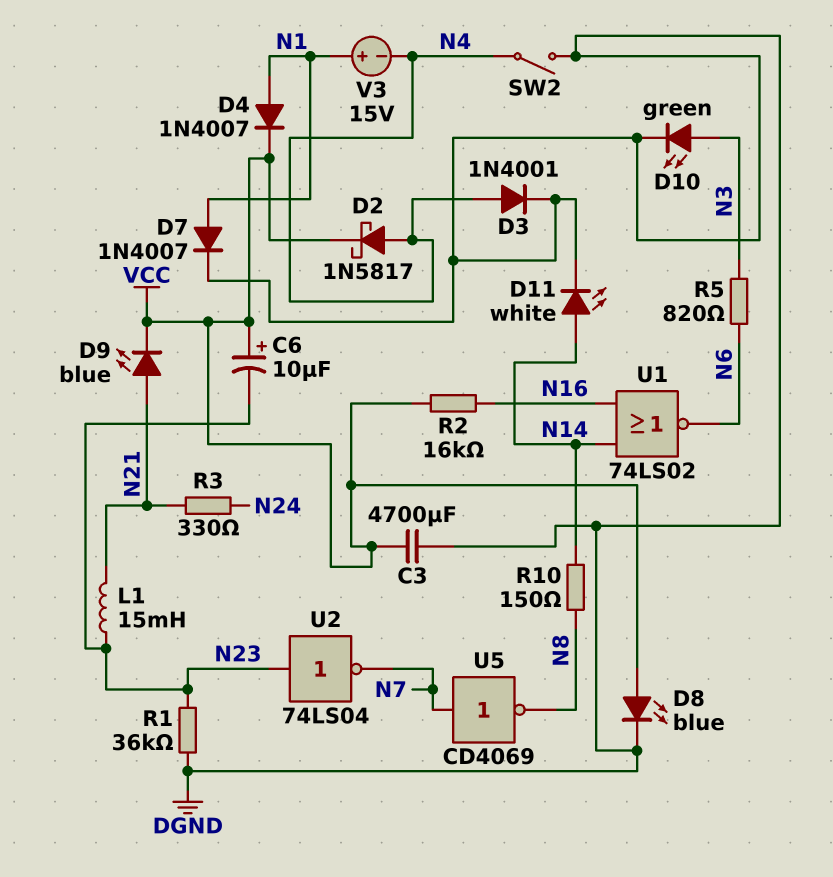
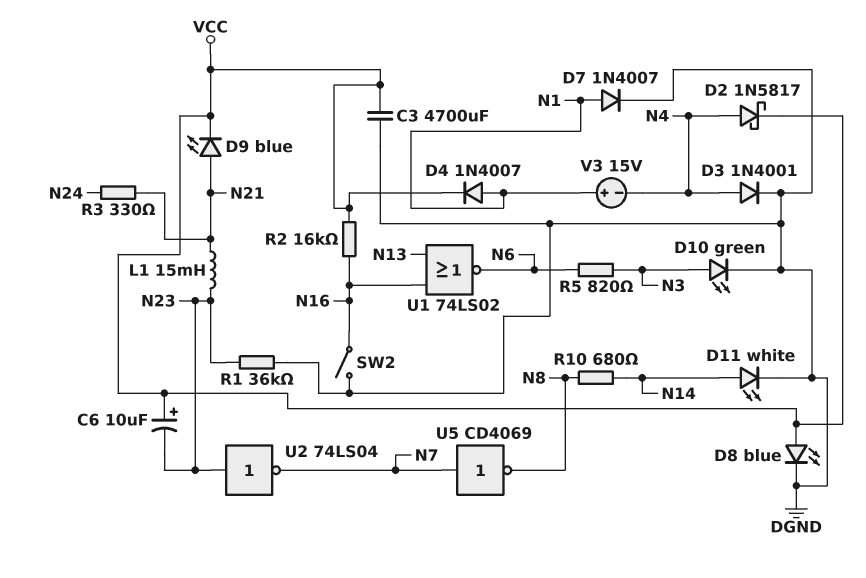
R10: 150 (N8, N14) -> 680 (N8, N14)
SW2: switch (DGND, N4) -> switch (DGND, N16)
U1: NOR 74LS02 (in N14, in N16, out N6) -> NOR 74LS02 (in N13, in N16, out N6)

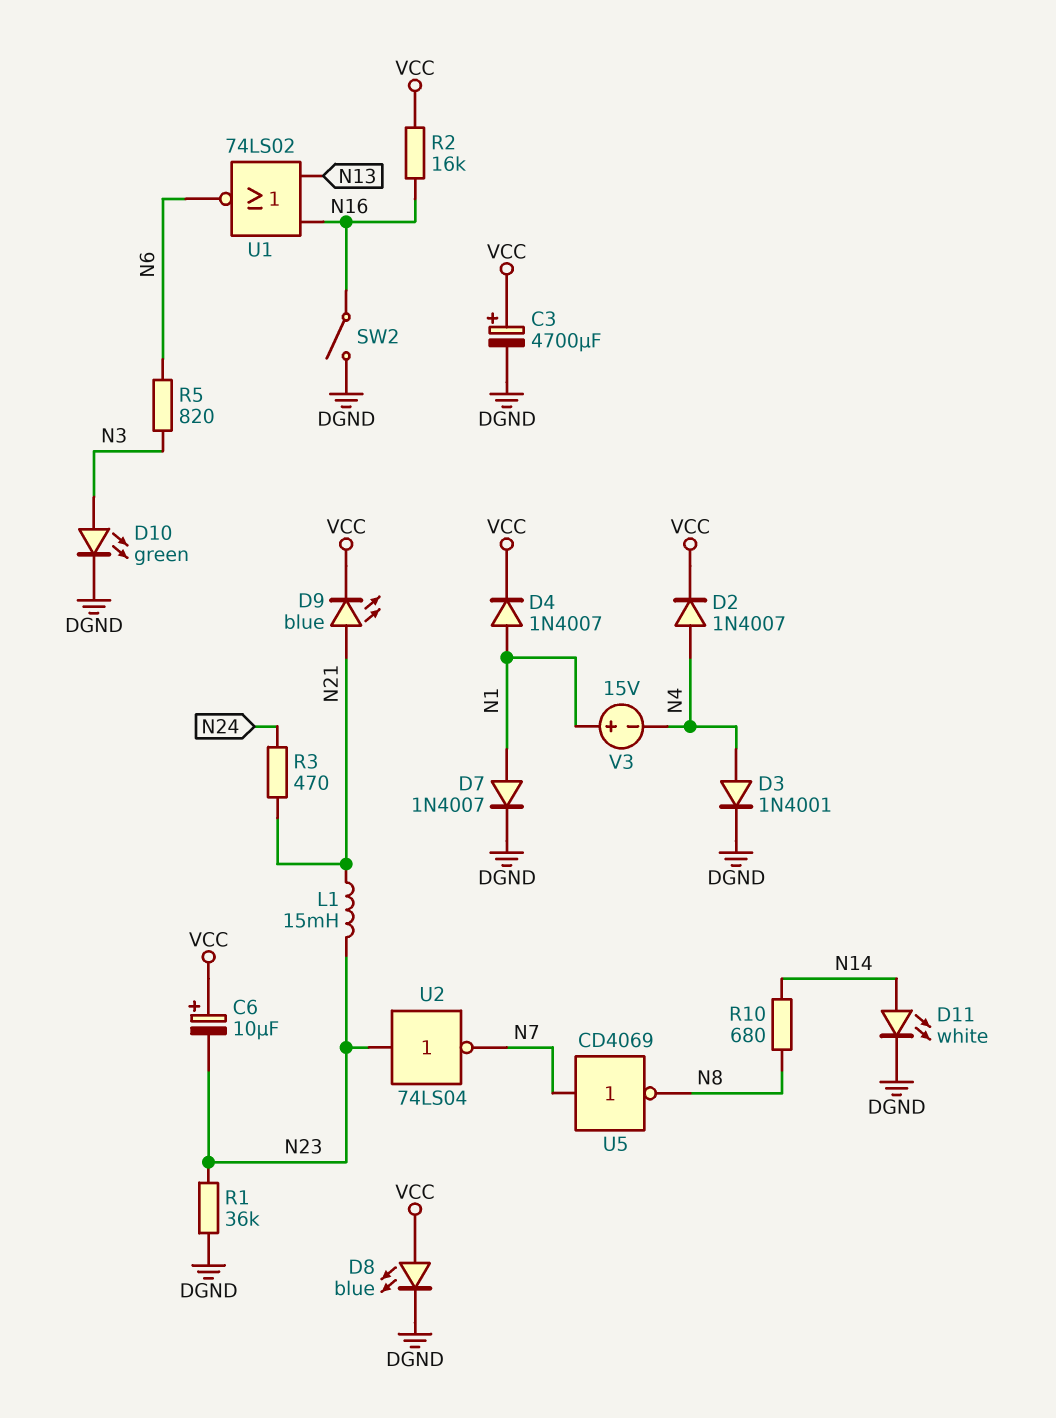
C3: 4700uF (DGND, VCC) -> 4700uF (plus VCC, minus DGND)
D2: schottky 1N5817 (A N4, K VCC) -> diode 1N4007 (A N4, K VCC)
R3: 330 (N21, N24) -> 470 (N21, N24)

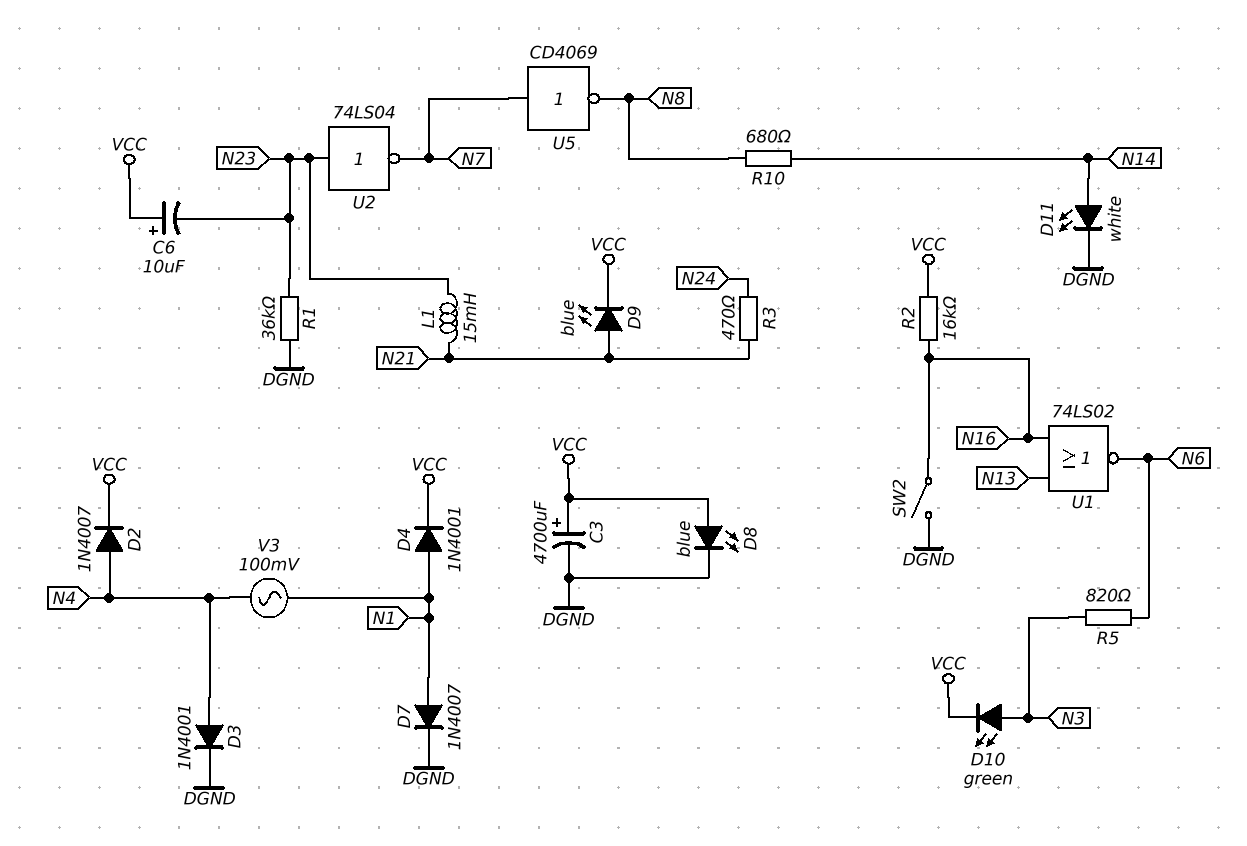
D4: diode 1N4007 (A N1, K VCC) -> diode 1N4001 (A N1, K VCC)
D10: LED green (A N3, K DGND) -> LED green (A N3, K VCC)
V3: 15V (plus N1, minus N4) -> AC 100mV (N1, N4)

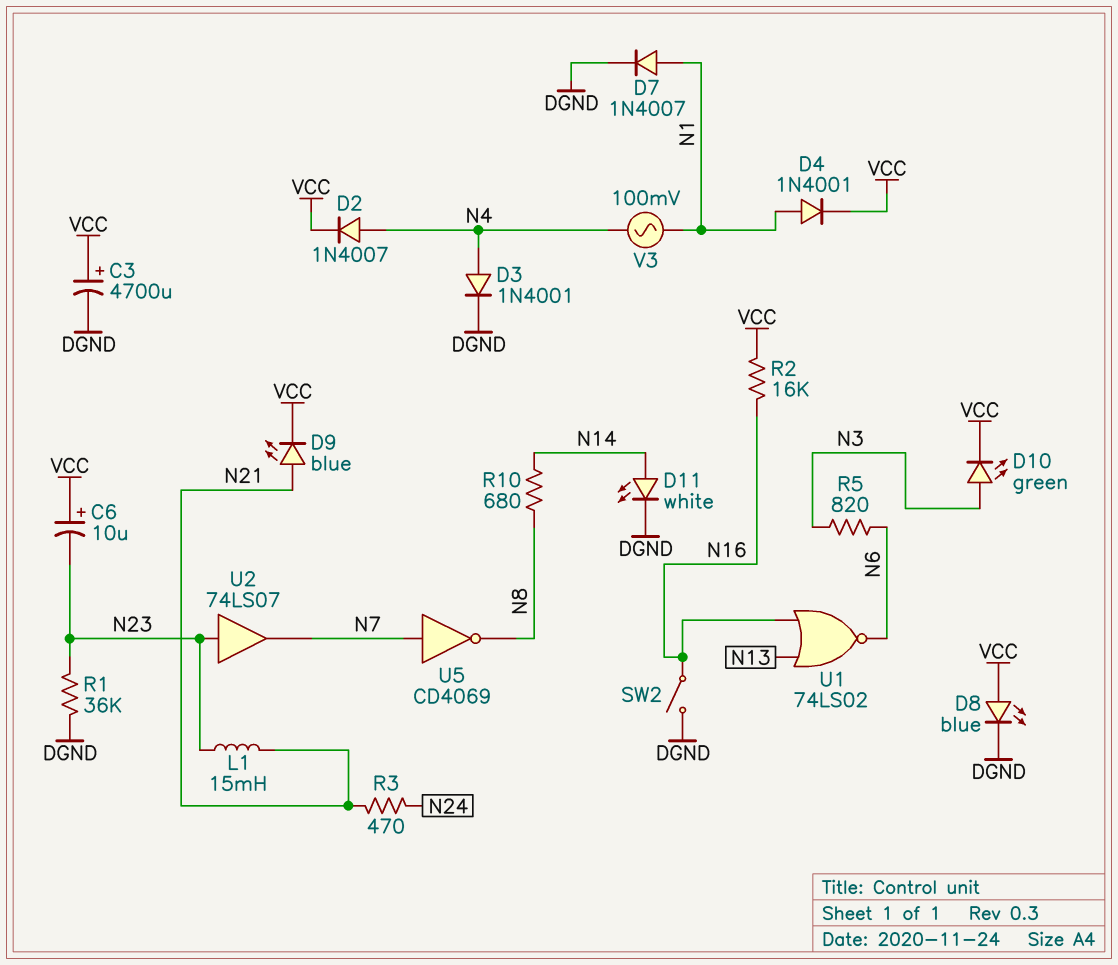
U2: NOT 74LS04 (in N23, out N7) -> buffer 74LS07 (in N23, out N7)

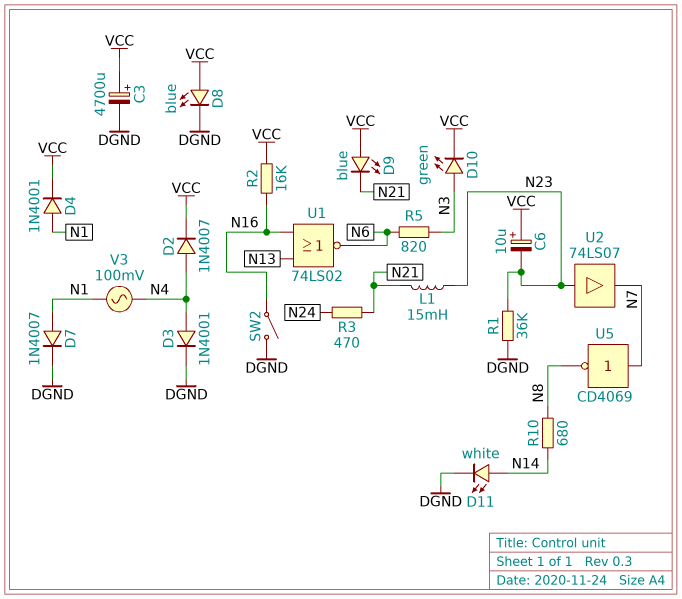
D9: LED blue (A N21, K VCC) -> LED blue (A VCC, K N21)

